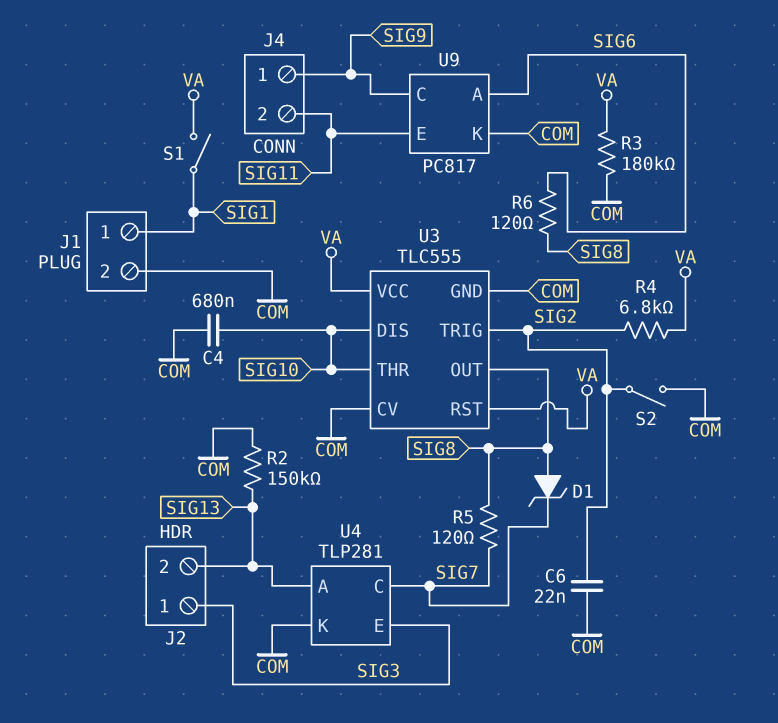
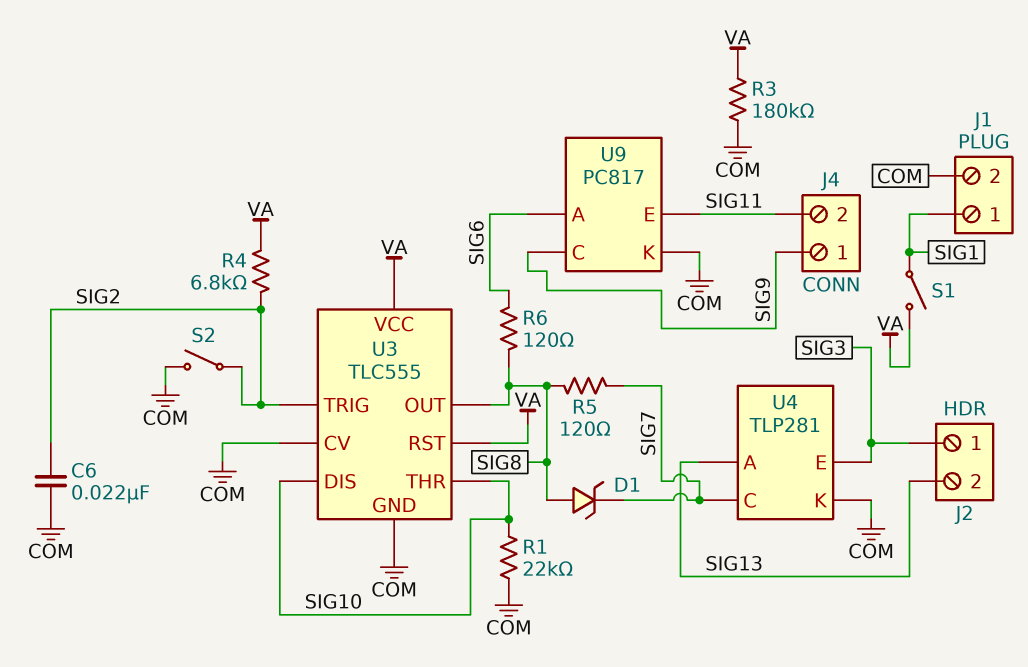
C4: 680nF (COM, SIG10) -> none
R1: none -> 22k (COM, SIG10)
R2: 150k (COM, SIG13) -> none

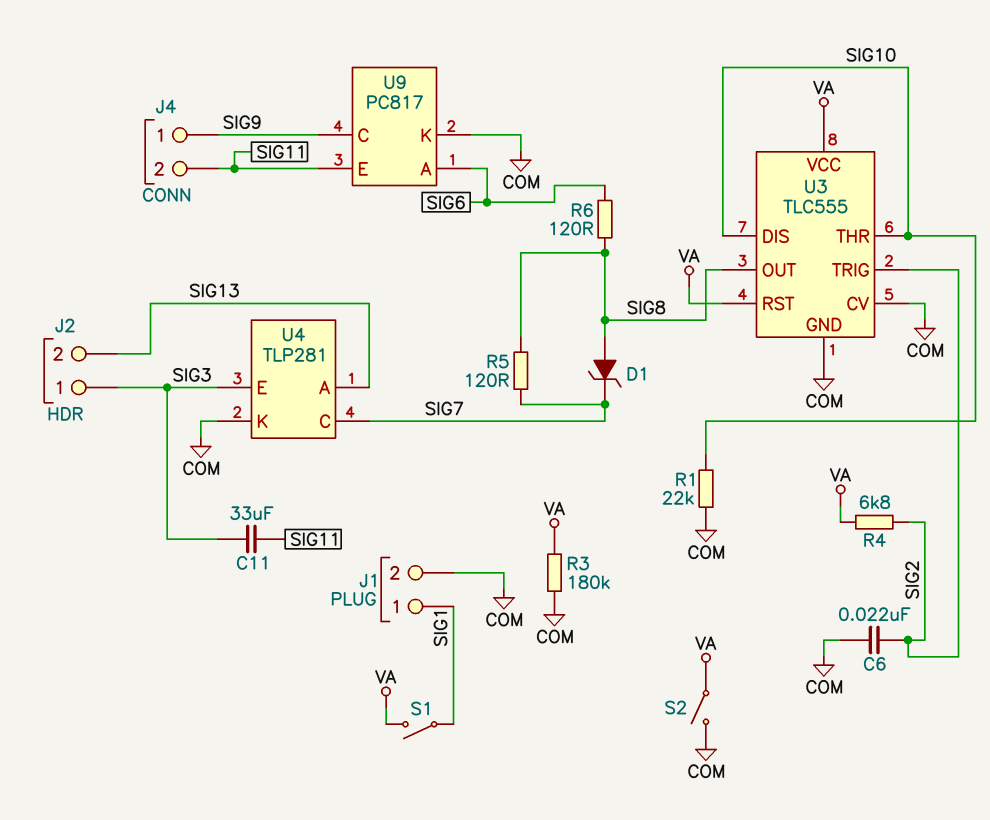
C11: none -> 33uF (SIG3, SIG11)
S2: switch (COM, SIG2) -> switch (COM, VA)

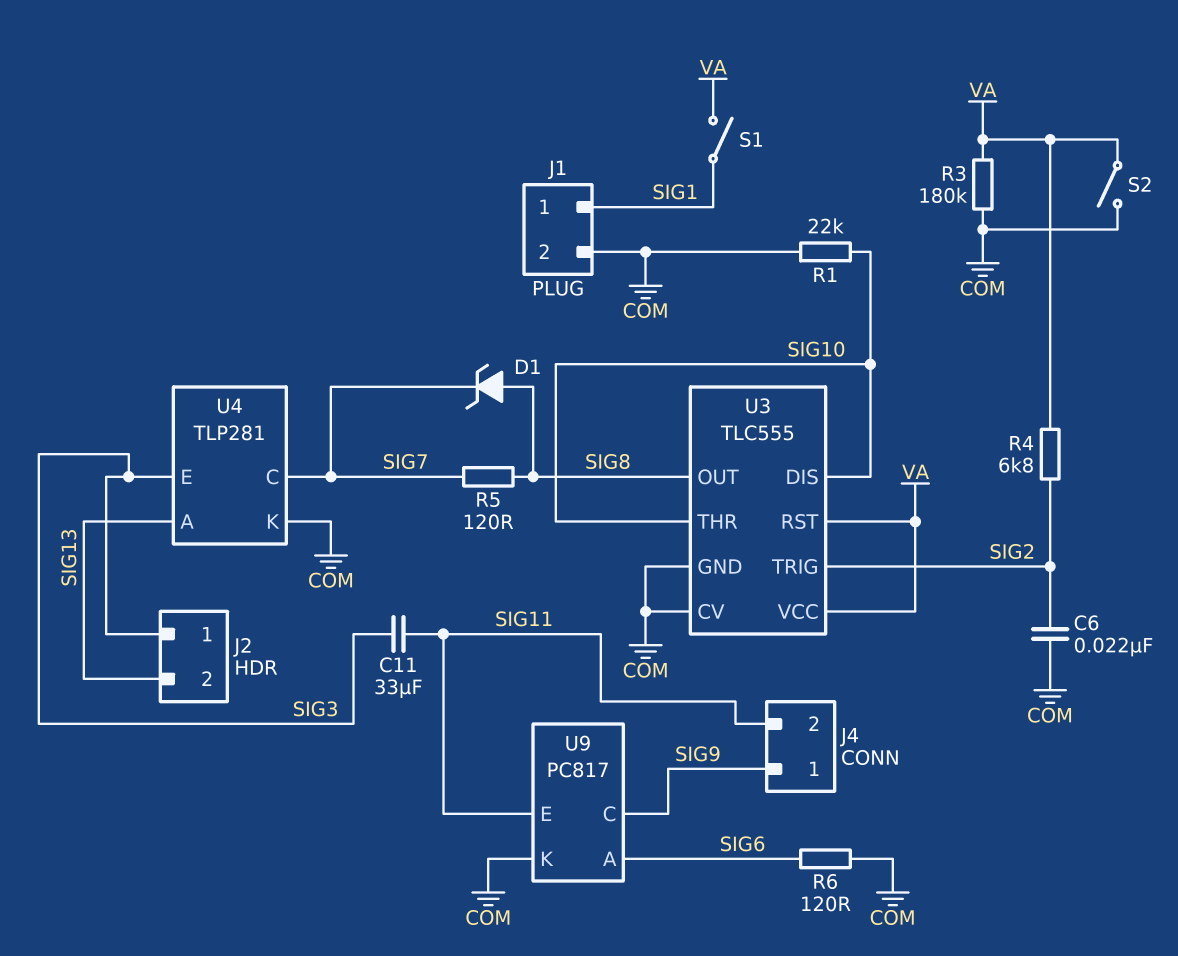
R6: 120 (SIG6, SIG8) -> 120 (COM, SIG6)

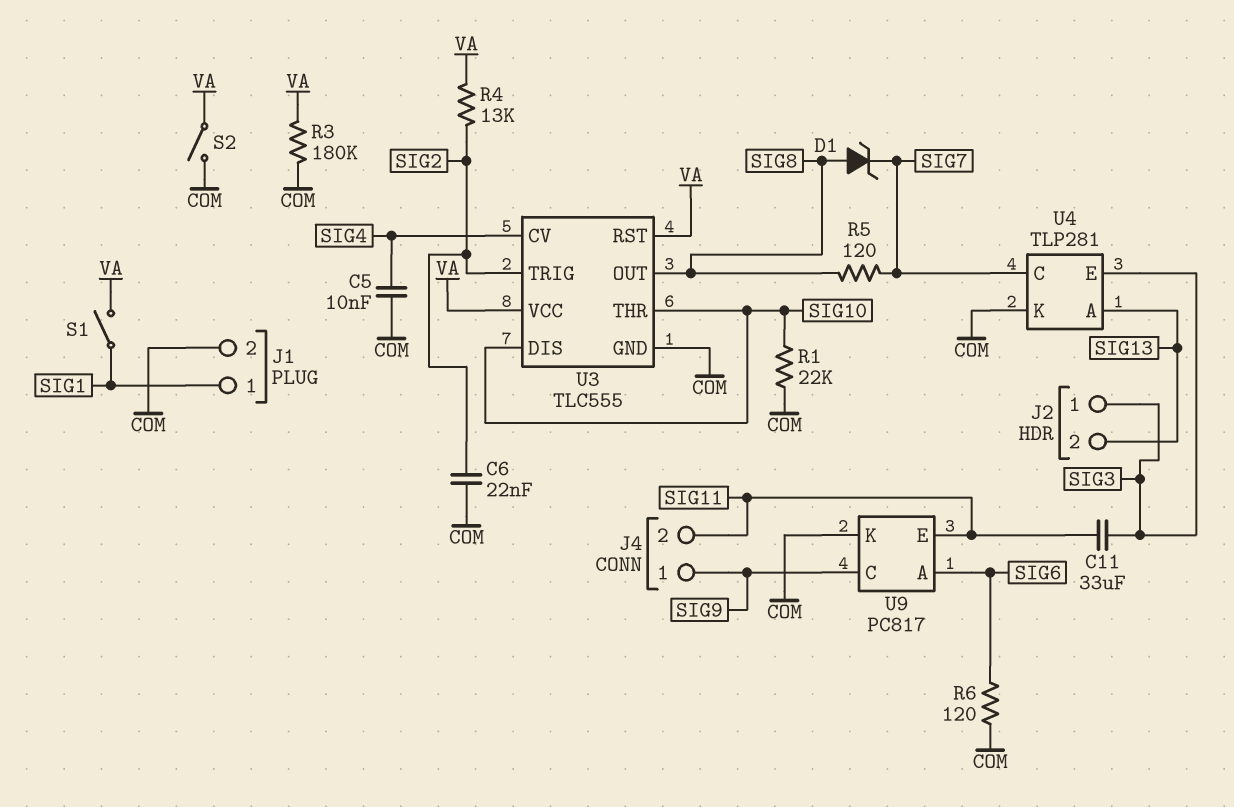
C5: none -> 10nF (COM, SIG4)
R4: 6.8k (SIG2, VA) -> 13k (SIG2, VA)
U3 pin CV: COM -> SIG4

